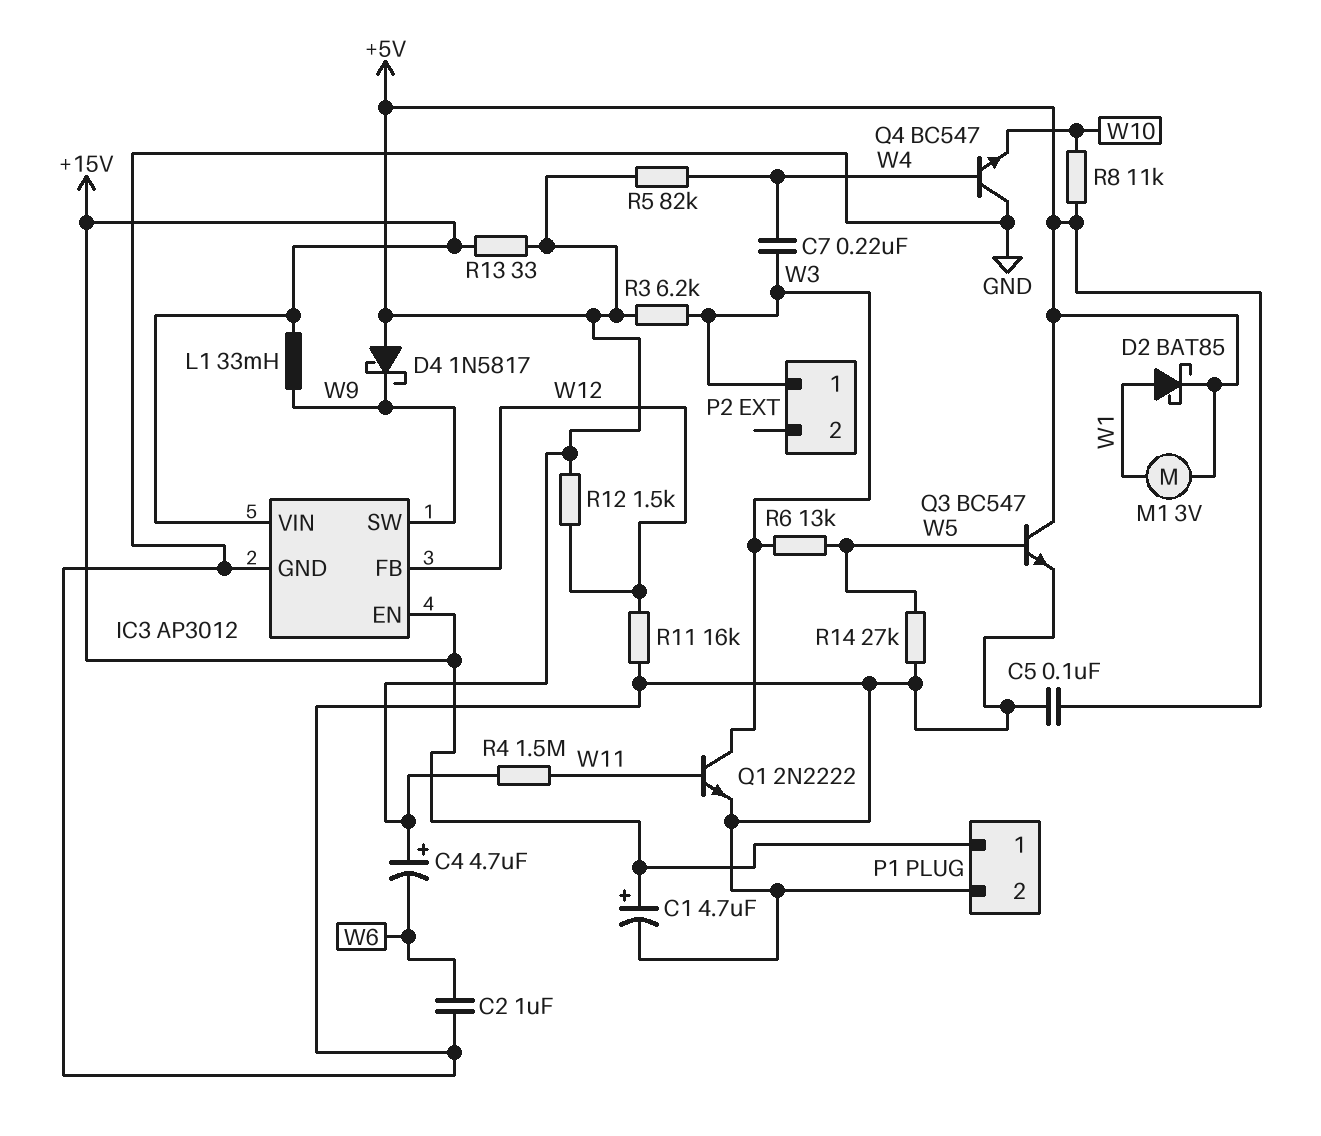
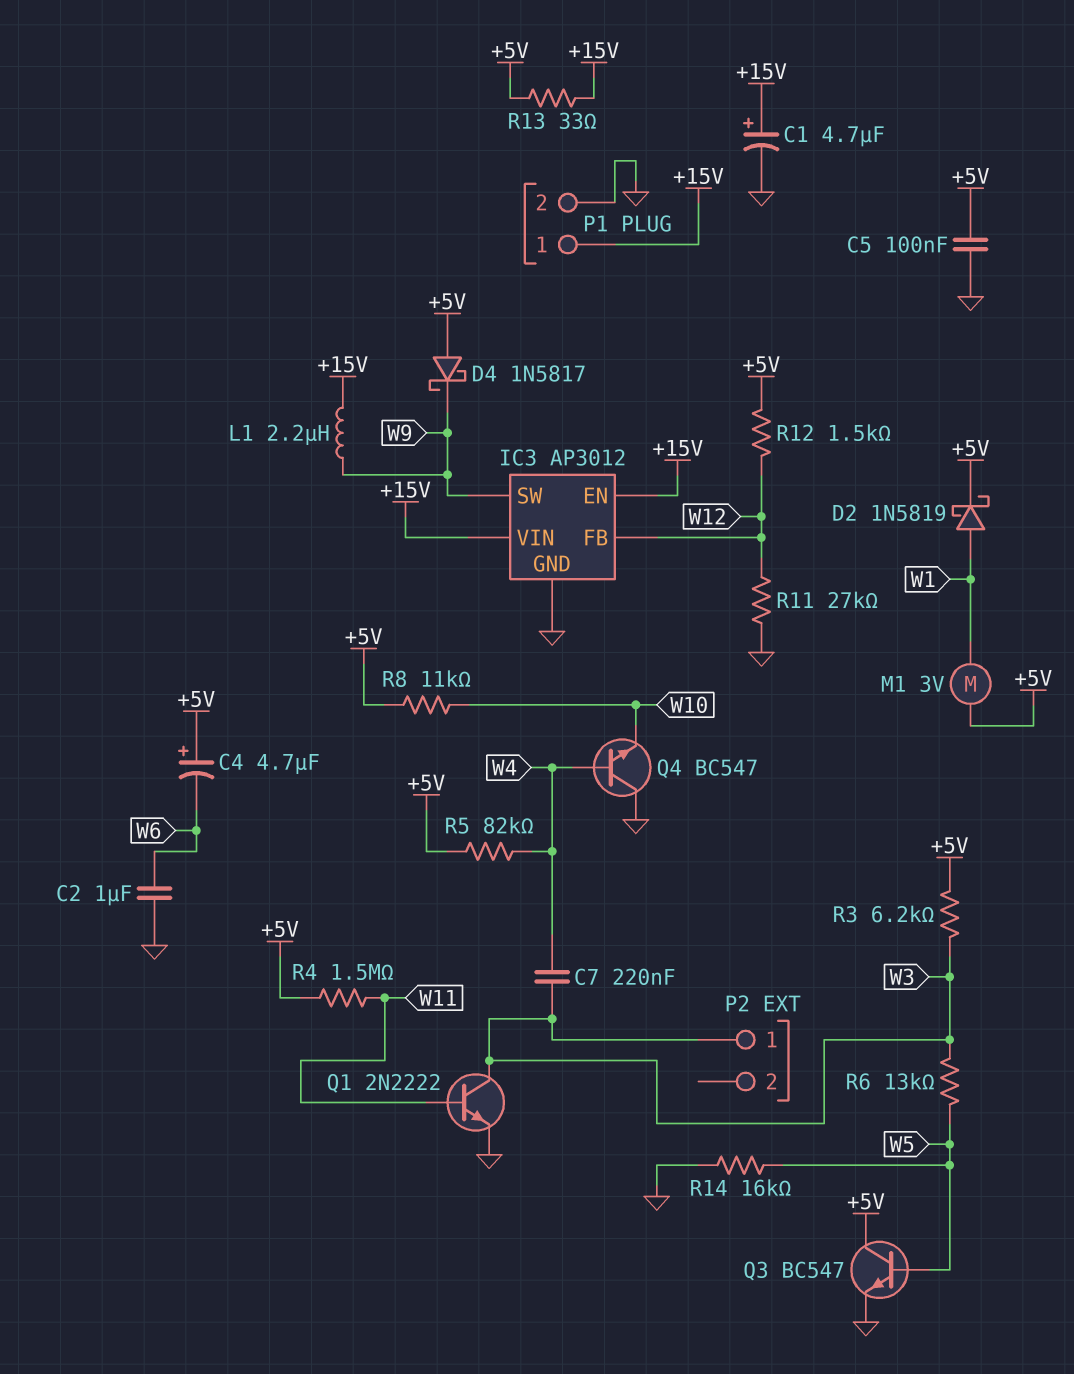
D2: schottky BAT85 (A W1, K +5V) -> schottky 1N5819 (A W1, K +5V)
L1: 33mH (+15V, W9) -> 2.2uH (+15V, W9)
R11: 16k (GND, W12) -> 27k (GND, W12)
R14: 27k (GND, W5) -> 16k (GND, W5)

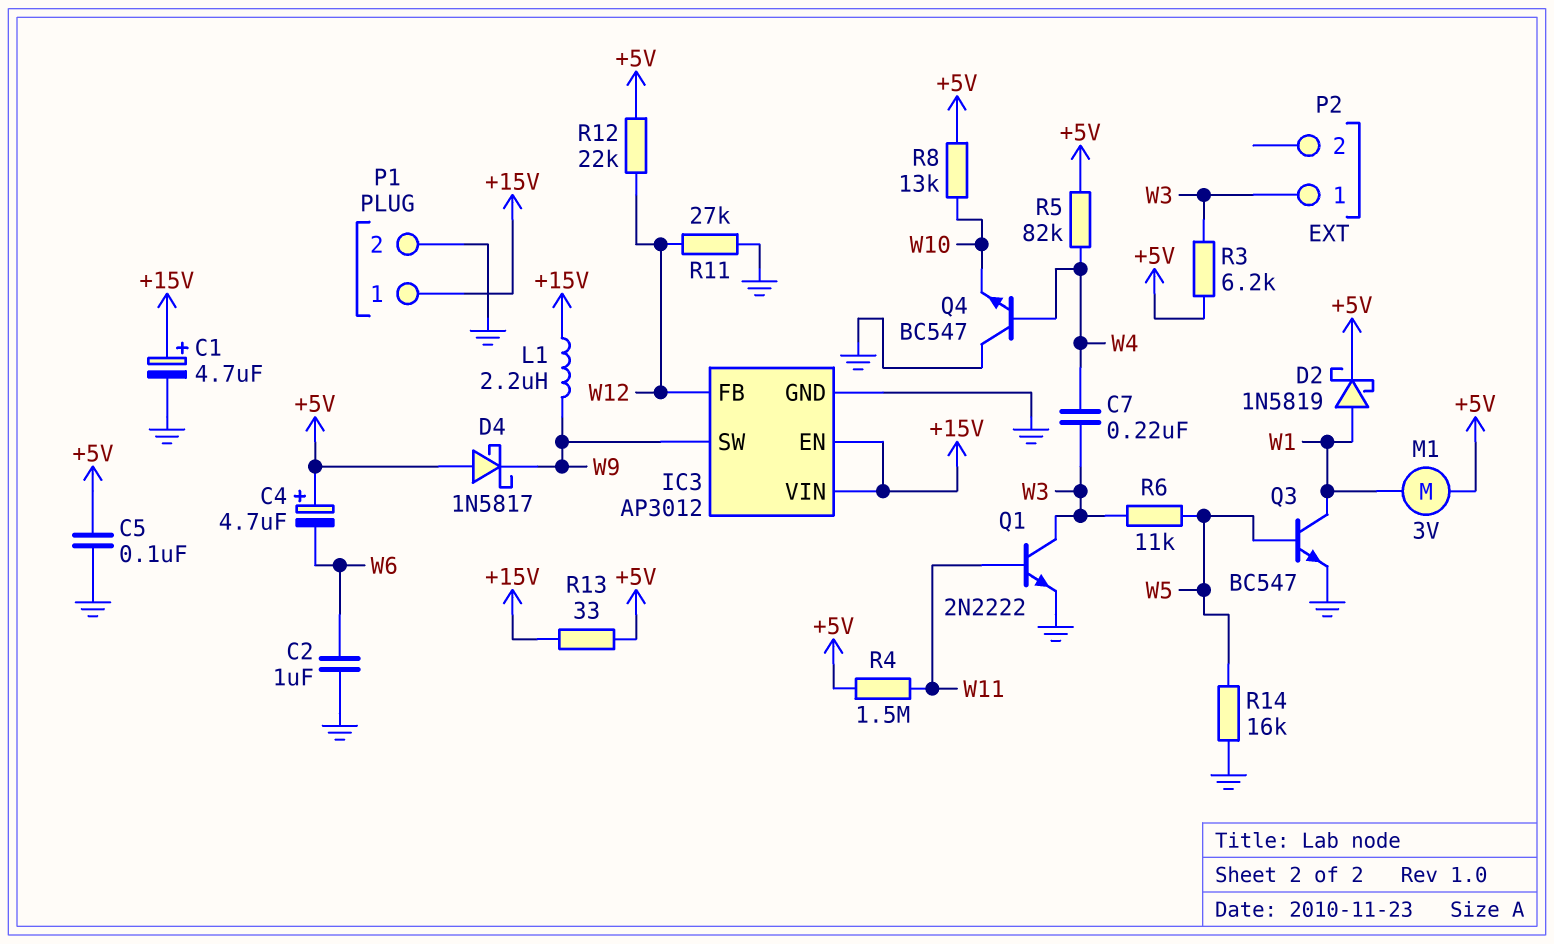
Q3: NPN BC547 (B W5, C +5V, E GND) -> NPN BC547 (B W5, C W1, E GND)
R6: 13k (W3, W5) -> 11k (W3, W5)
R8: 11k (+5V, W10) -> 13k (+5V, W10)
R12: 1.5k (+5V, W12) -> 22k (+5V, W12)

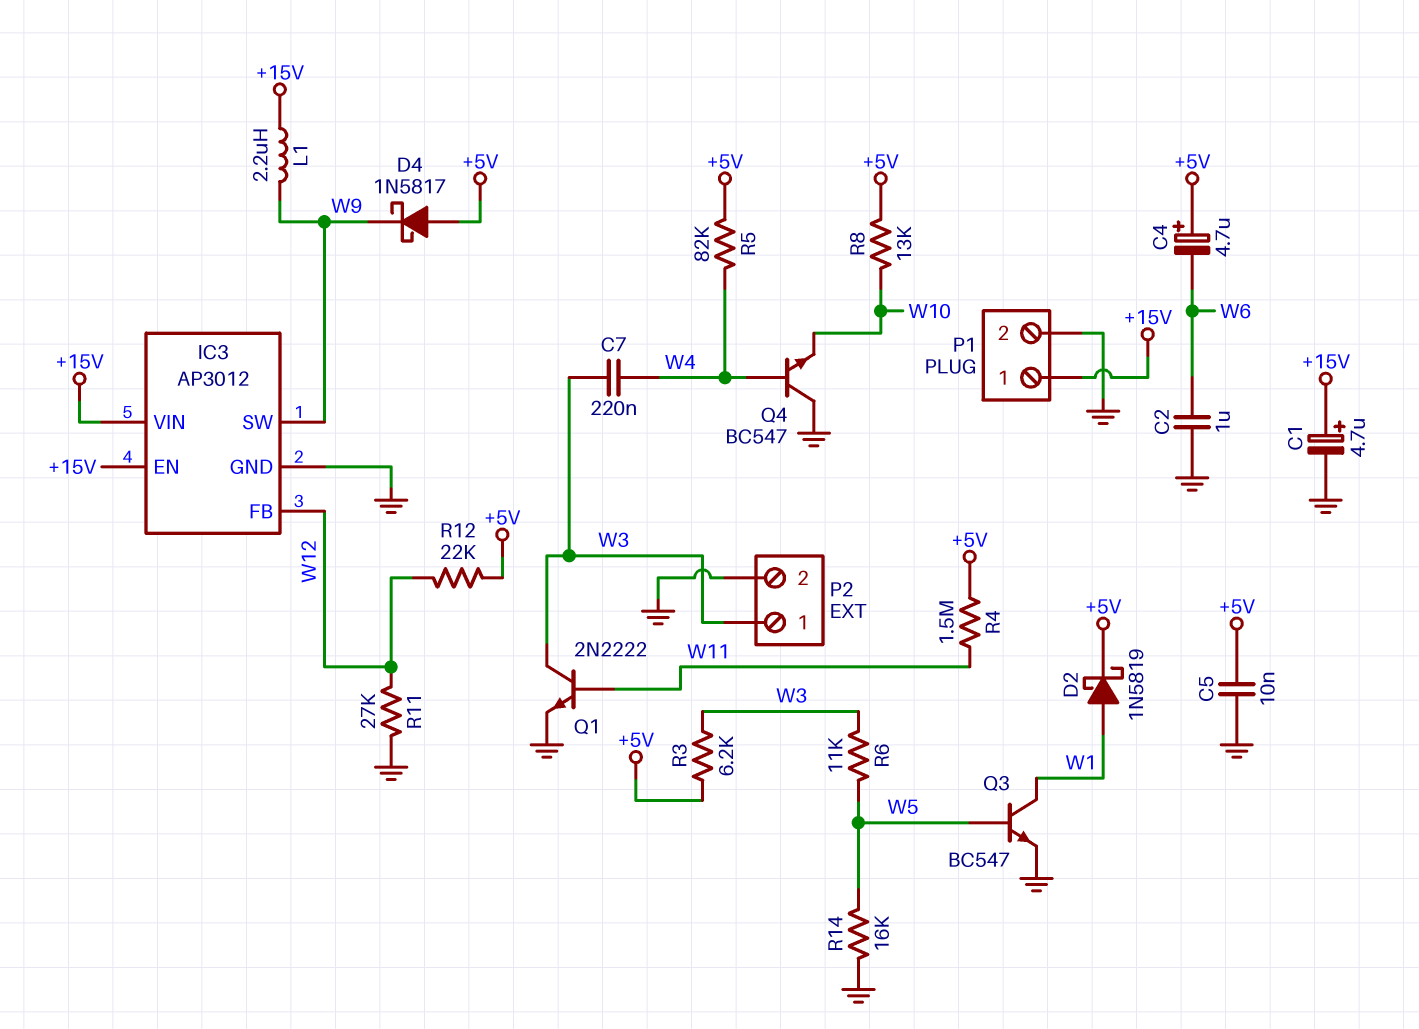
C5: 100nF (+5V, GND) -> 10nF (+5V, GND)
M1: motor 3V (+5V, W1) -> none
P2 pin 2: none -> GND
R13: 33 (+5V, +15V) -> none

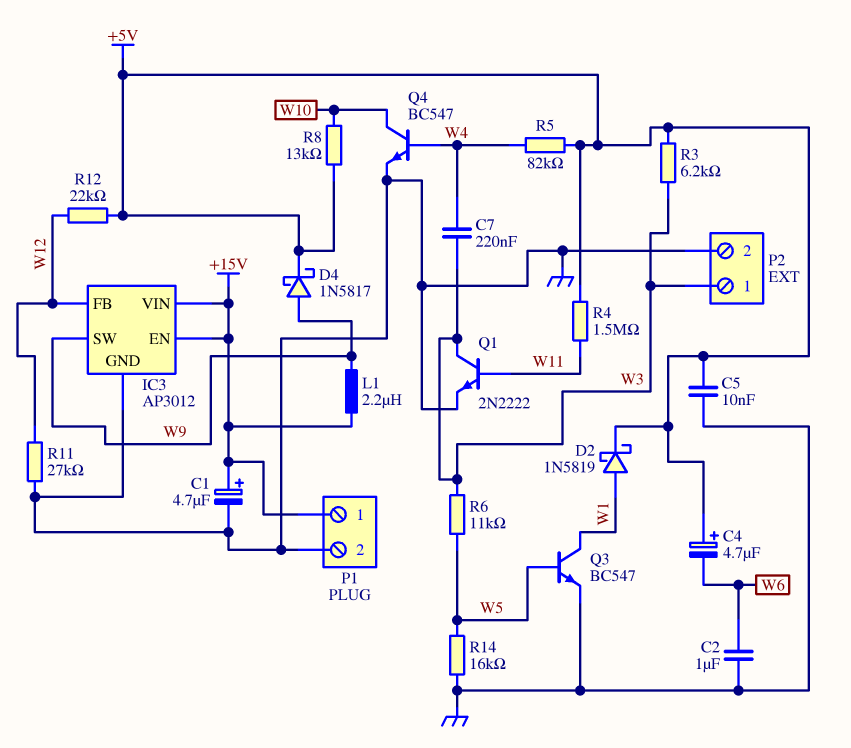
D4: schottky 1N5817 (A +5V, K W9) -> schottky 1N5817 (A W9, K +5V)
Q4: NPN BC547 (B W4, C GND, E W10) -> NPN BC547 (B W4, C W10, E GND)

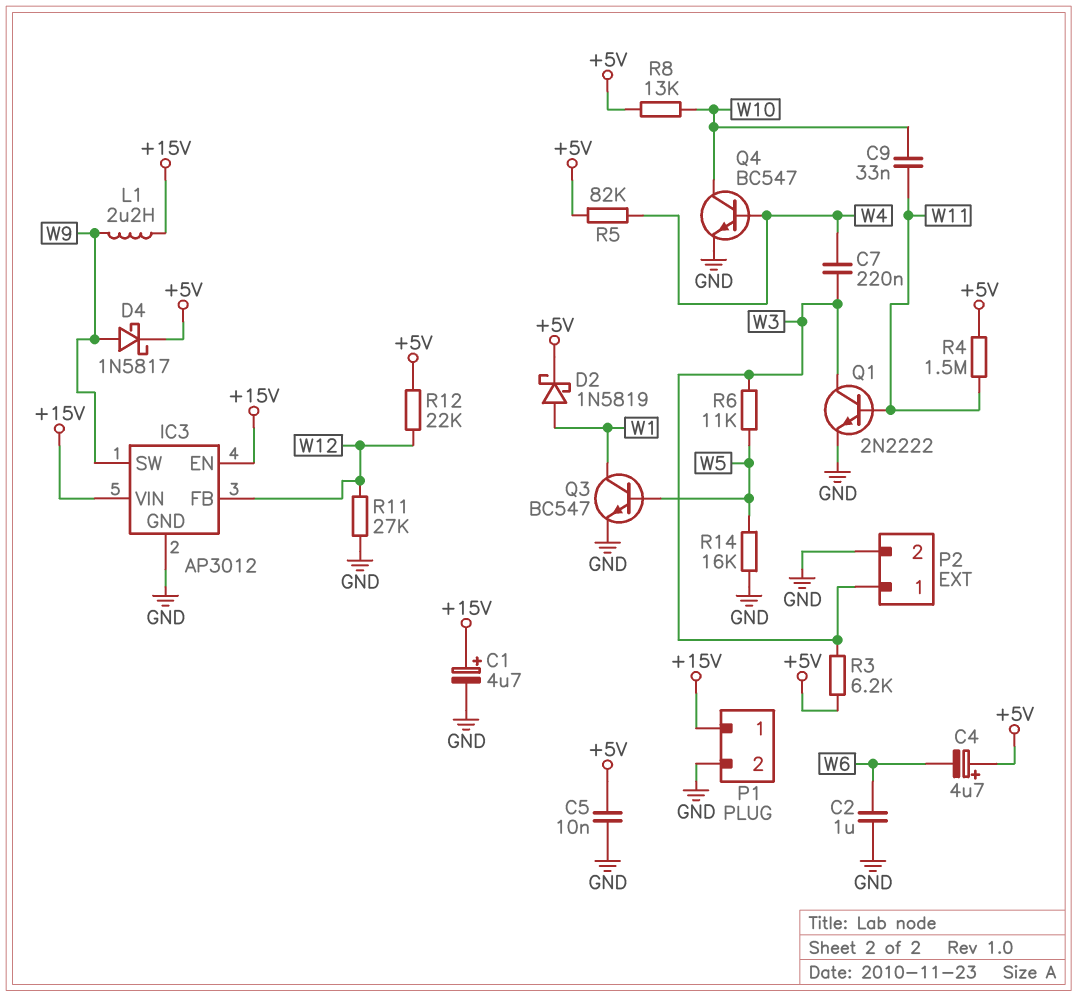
C9: none -> 33nF (W10, W11)

